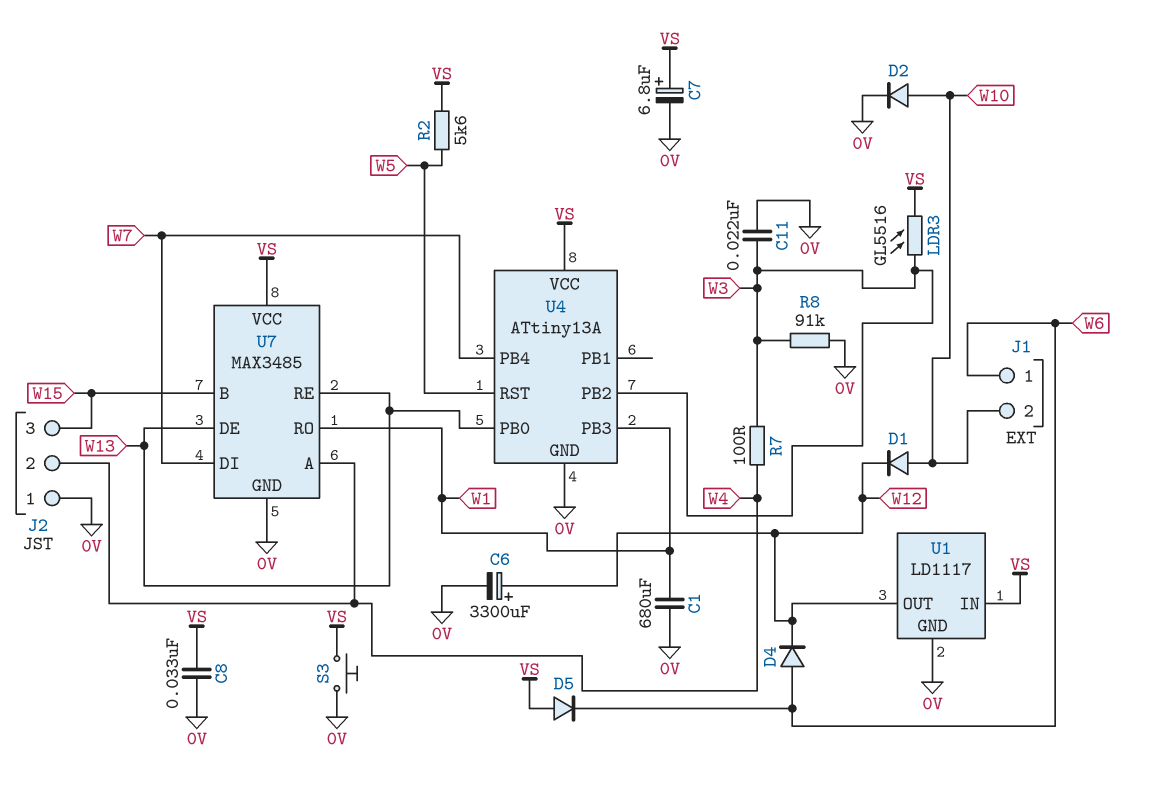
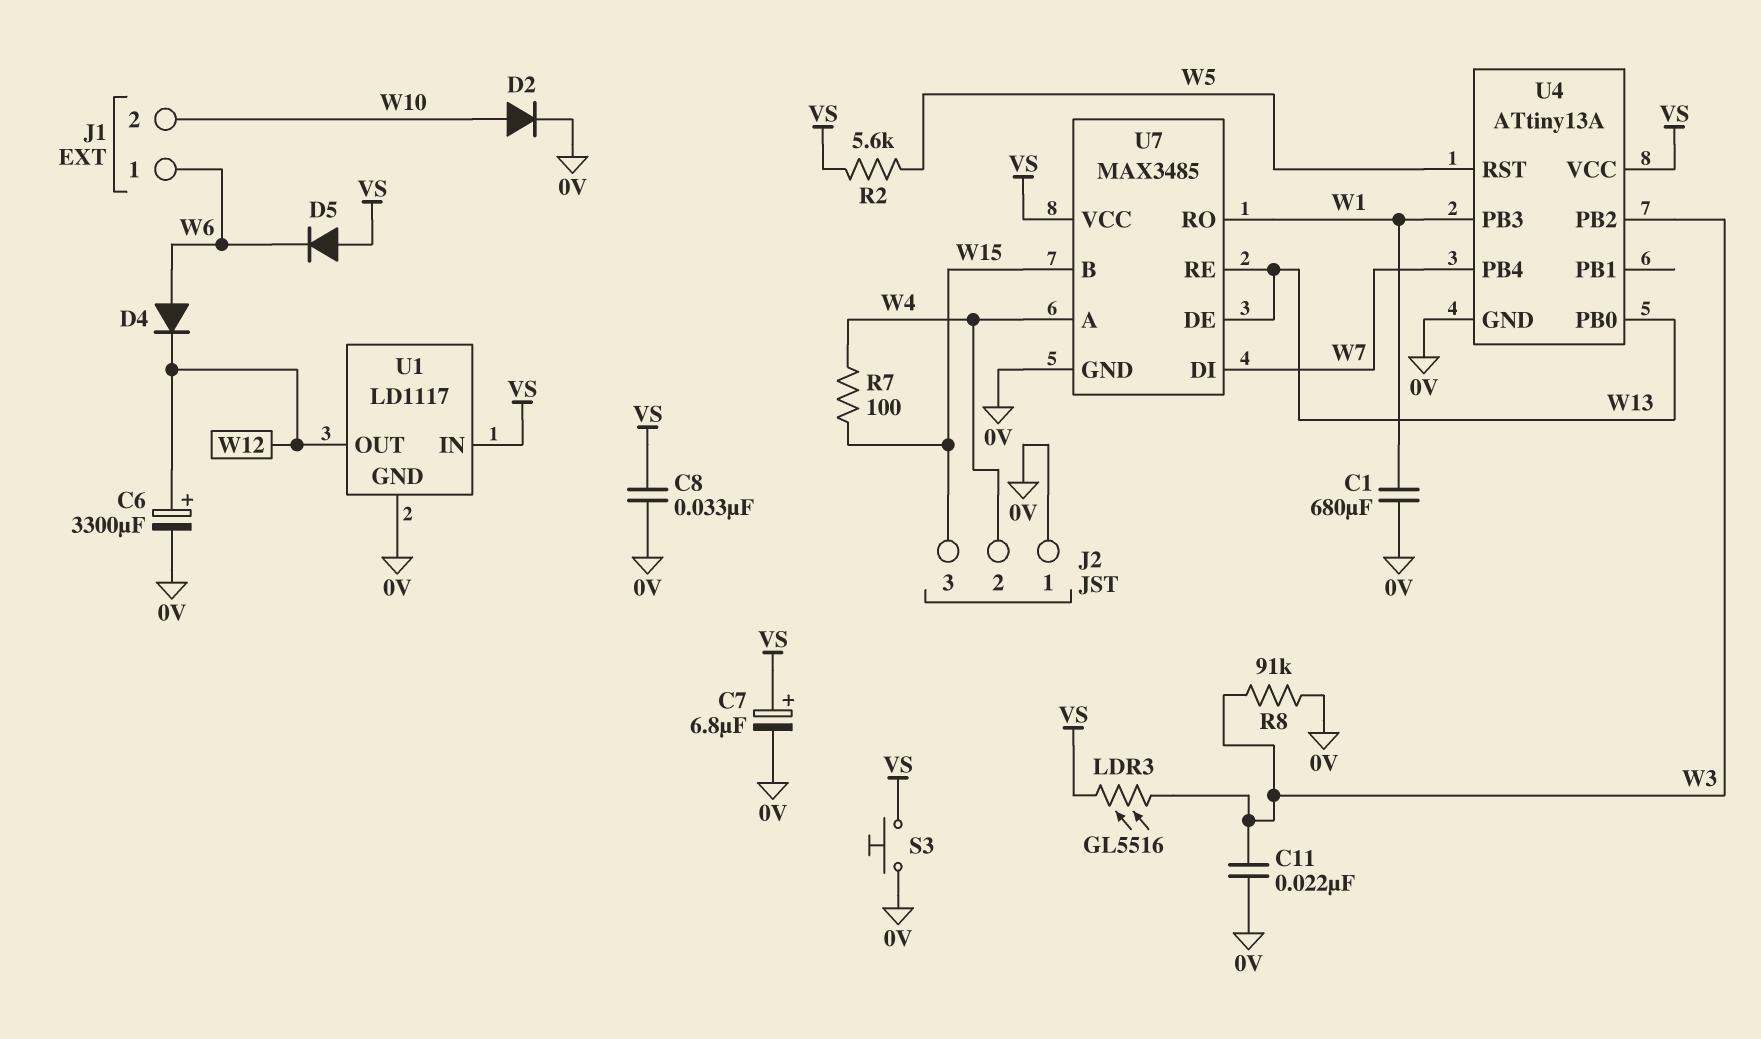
D1: diode (A W10, K W12) -> none
R7: 100 (W3, W4) -> 100 (W4, W15)

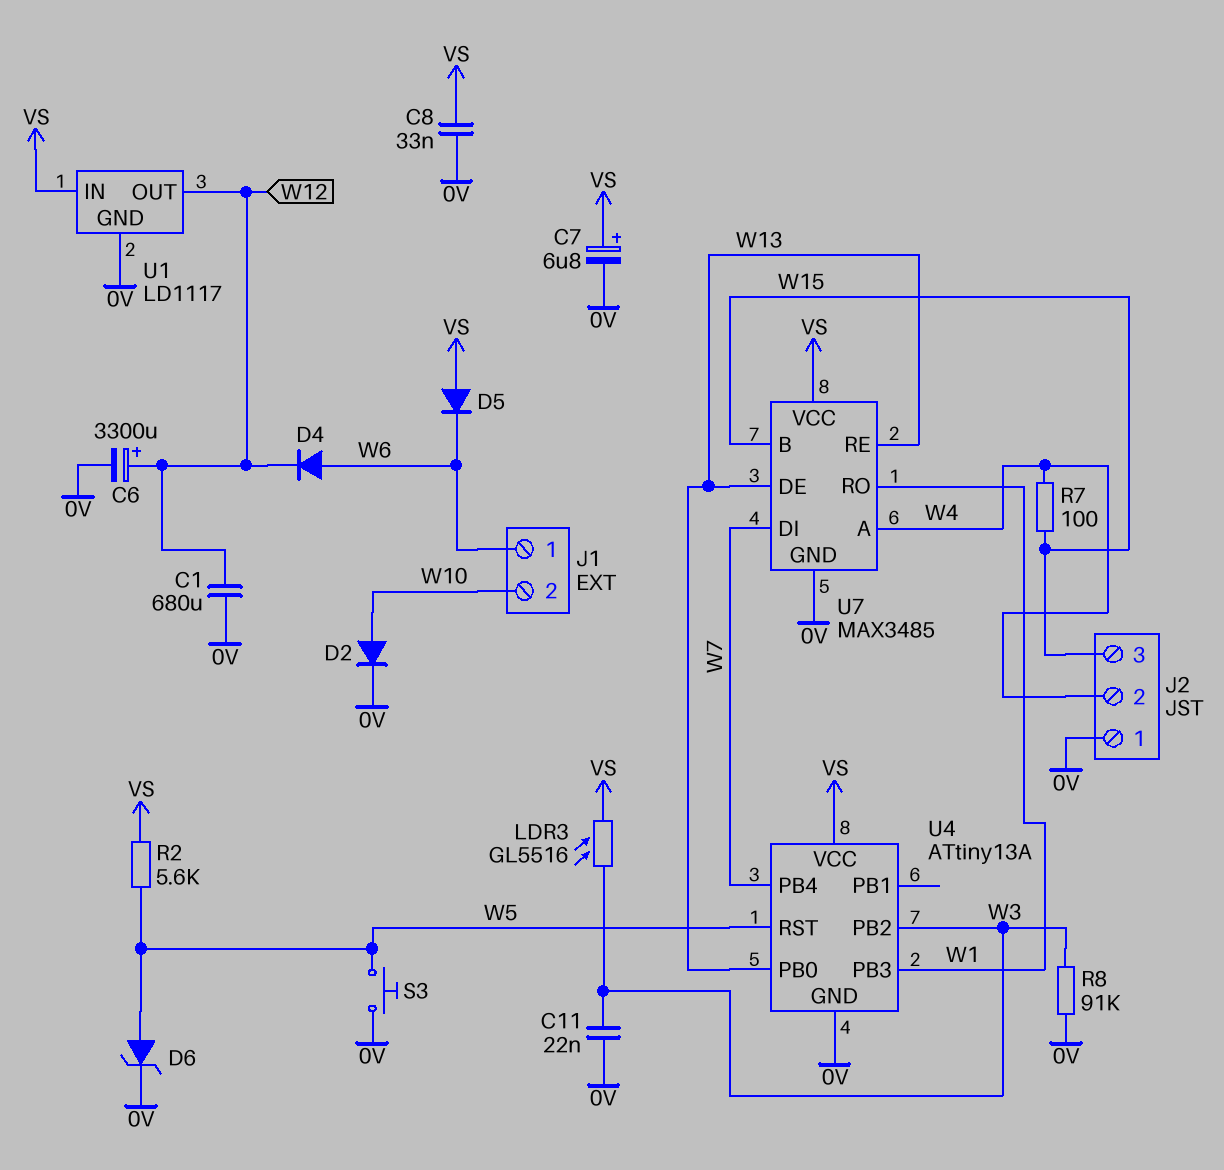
C1: 680uF (0V, W1) -> 680uF (0V, W12)
D6: none -> zener (A W5, K 0V)
S3: button (0V, VS) -> button (0V, W5)

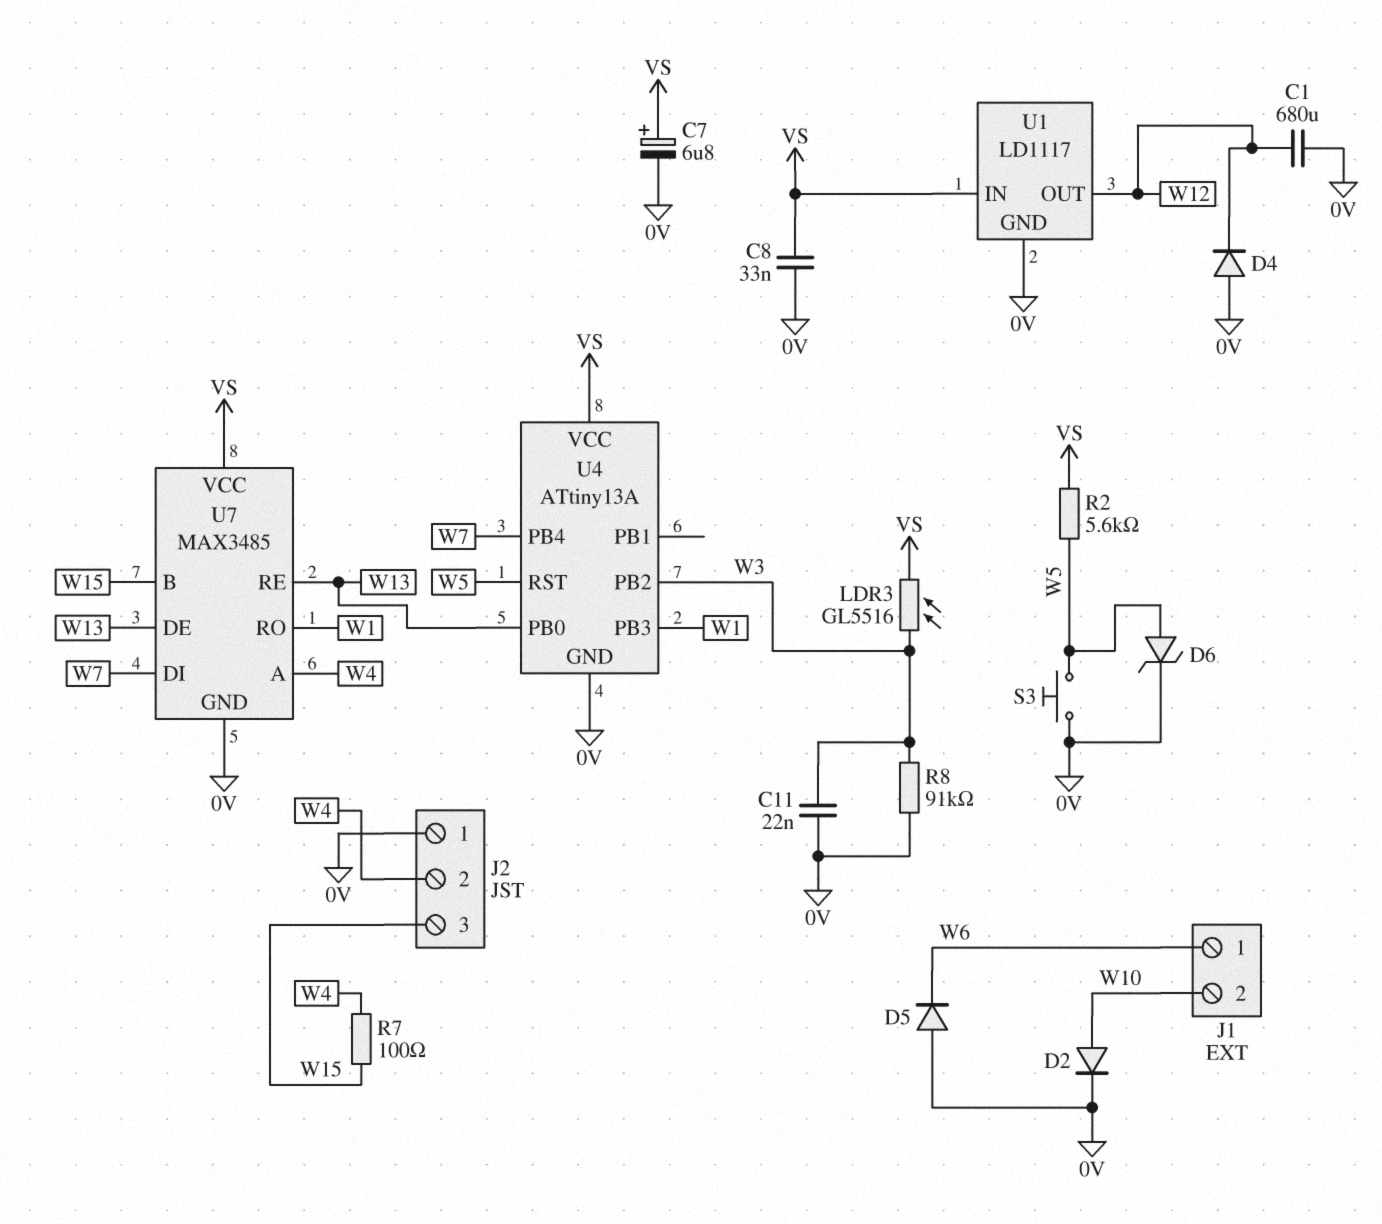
C6: 3300uF (plus W12, minus 0V) -> none
D4: diode (A W6, K W12) -> diode (A 0V, K W12)
D5: diode (A VS, K W6) -> diode (A 0V, K W6)

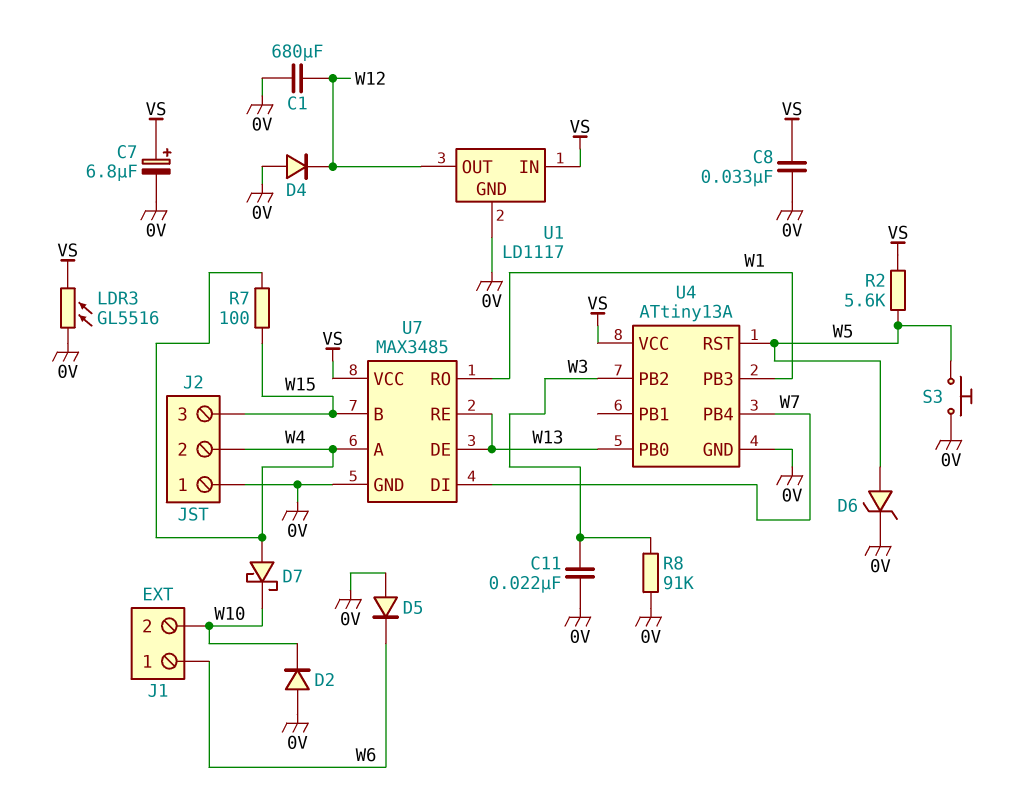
D2: diode (A W10, K 0V) -> diode (A 0V, K W10)
D7: none -> schottky (A W4, K W10)
LDR3: GL5516 (VS, W3) -> GL5516 (0V, VS)

